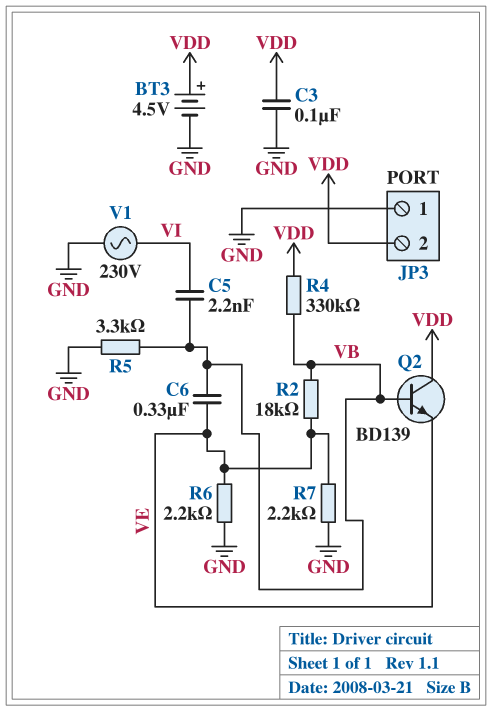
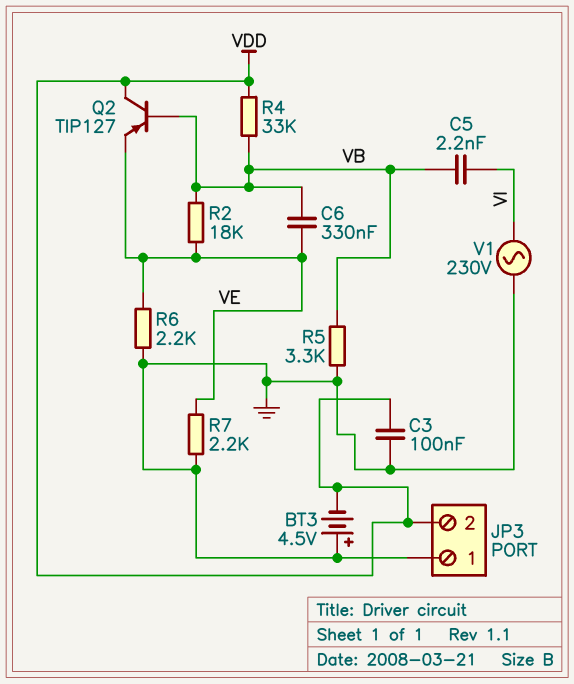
BT3: 4.5V (plus VDD, minus GND) -> 4.5V (plus GND, minus VDD)
Q2: NPN BD139 (B VB, C VDD, E VE) -> PNP TIP127 (B VB, C VDD, E VE)
R4: 330k (VB, VDD) -> 33k (VB, VDD)

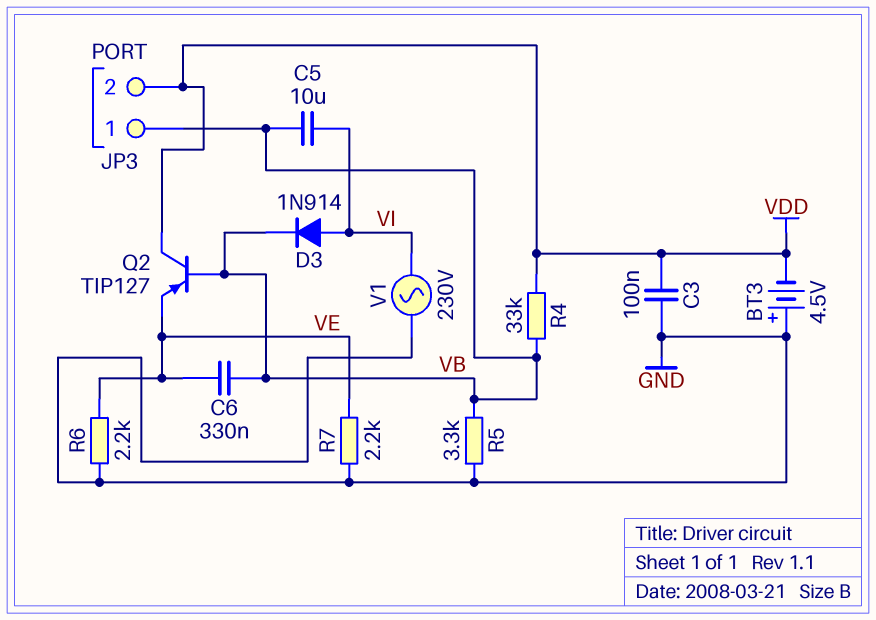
C5: 2.2nF (VB, VI) -> 10uF (VB, VI)
D3: none -> diode 1N914 (A VI, K VB)
JP3 pin 1: GND -> VB
R2: 18k (VB, VE) -> none

